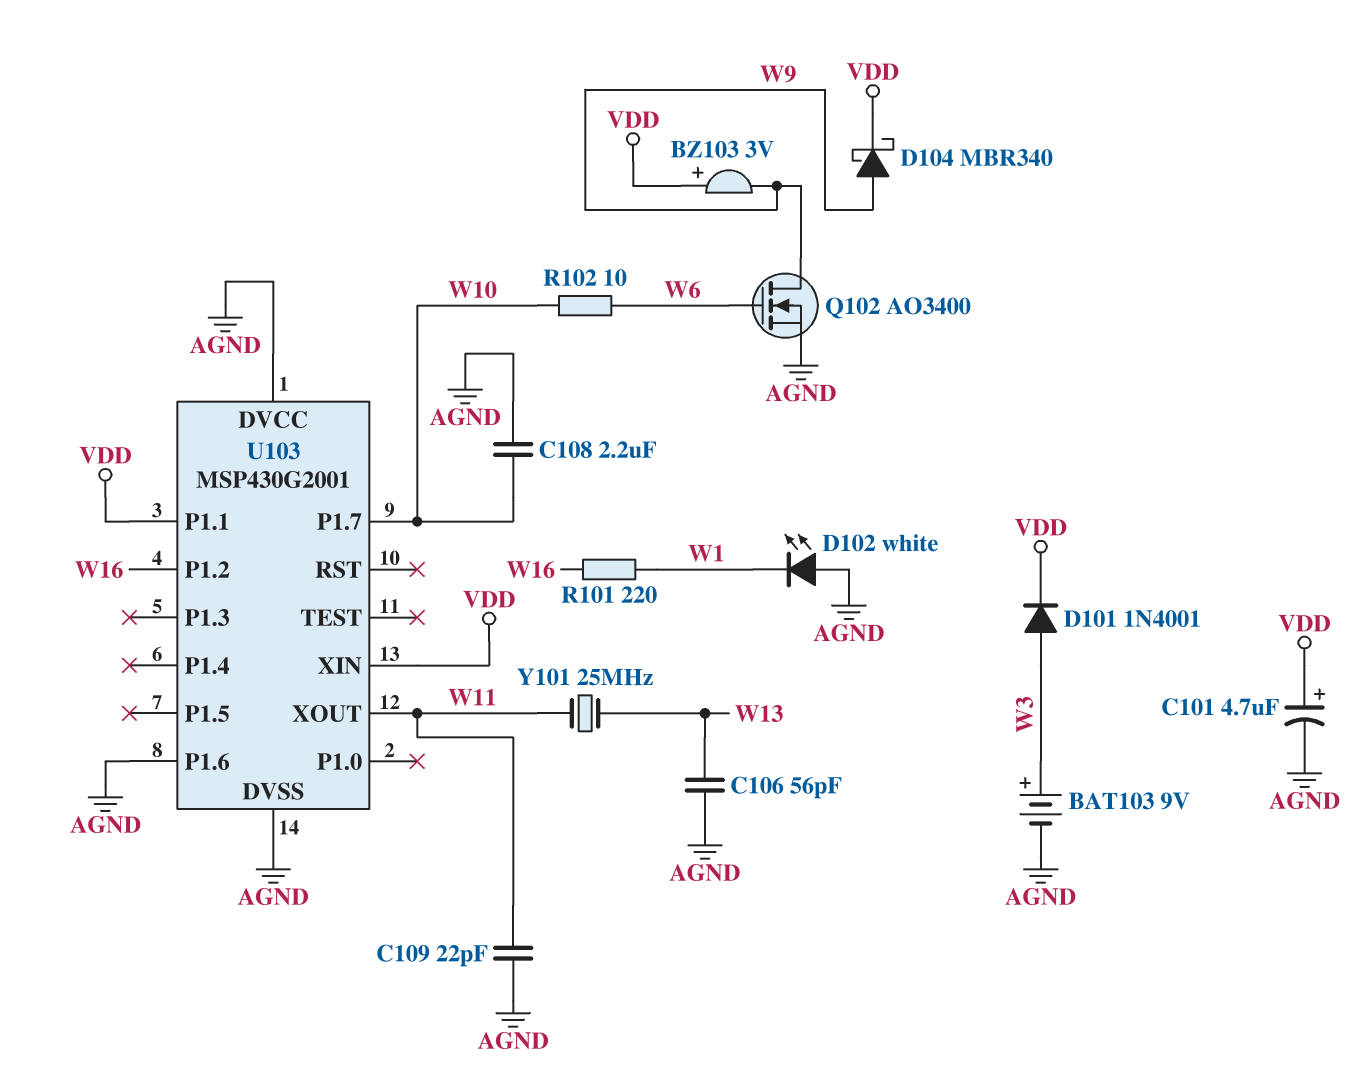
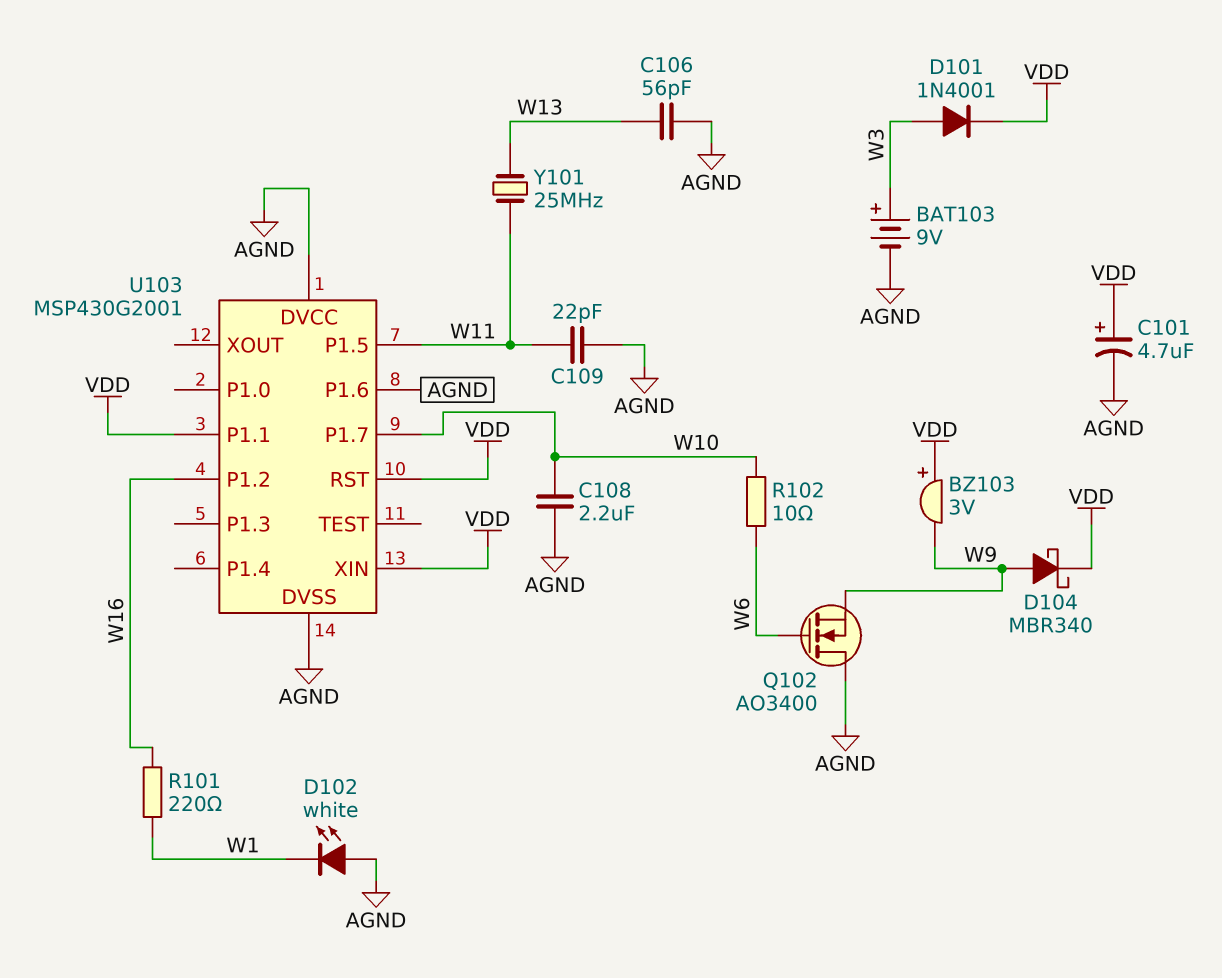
Q102: NMOS AO3400 (G W6, D W9, S AGND) -> NMOS AO3400 (G W6, D AGND, S W9)
U103 pin P1.5: none -> W11
U103 pin RST: none -> VDD
U103 pin XOUT: W11 -> none

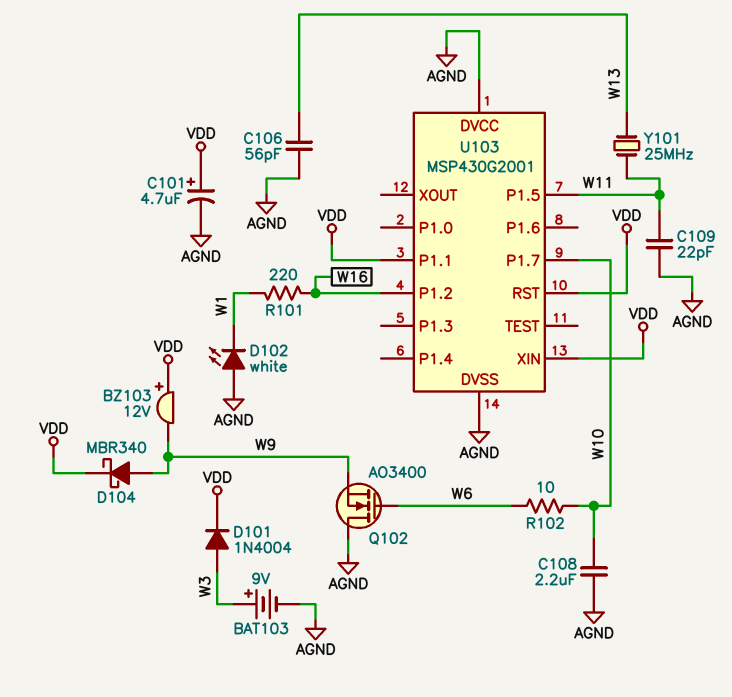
BZ103: buzzer 3V (plus VDD, minus W9) -> buzzer 12V (plus VDD, minus W9)
D101: diode 1N4001 (A W3, K VDD) -> diode 1N4004 (A W3, K VDD)
U103 pin P1.6: AGND -> none

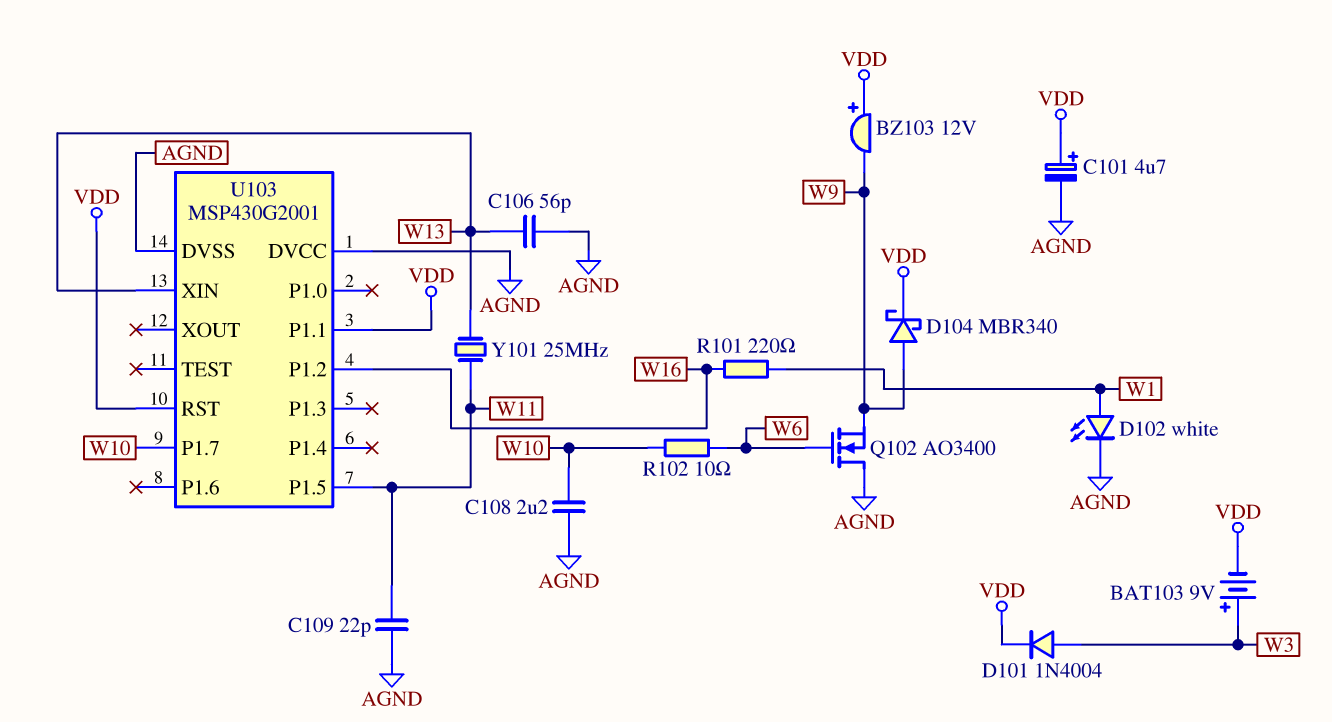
BAT103: 9V (plus W3, minus AGND) -> 9V (plus W3, minus VDD)
D102: LED white (A AGND, K W1) -> LED white (A W1, K AGND)
U103 pin XIN: VDD -> W13

